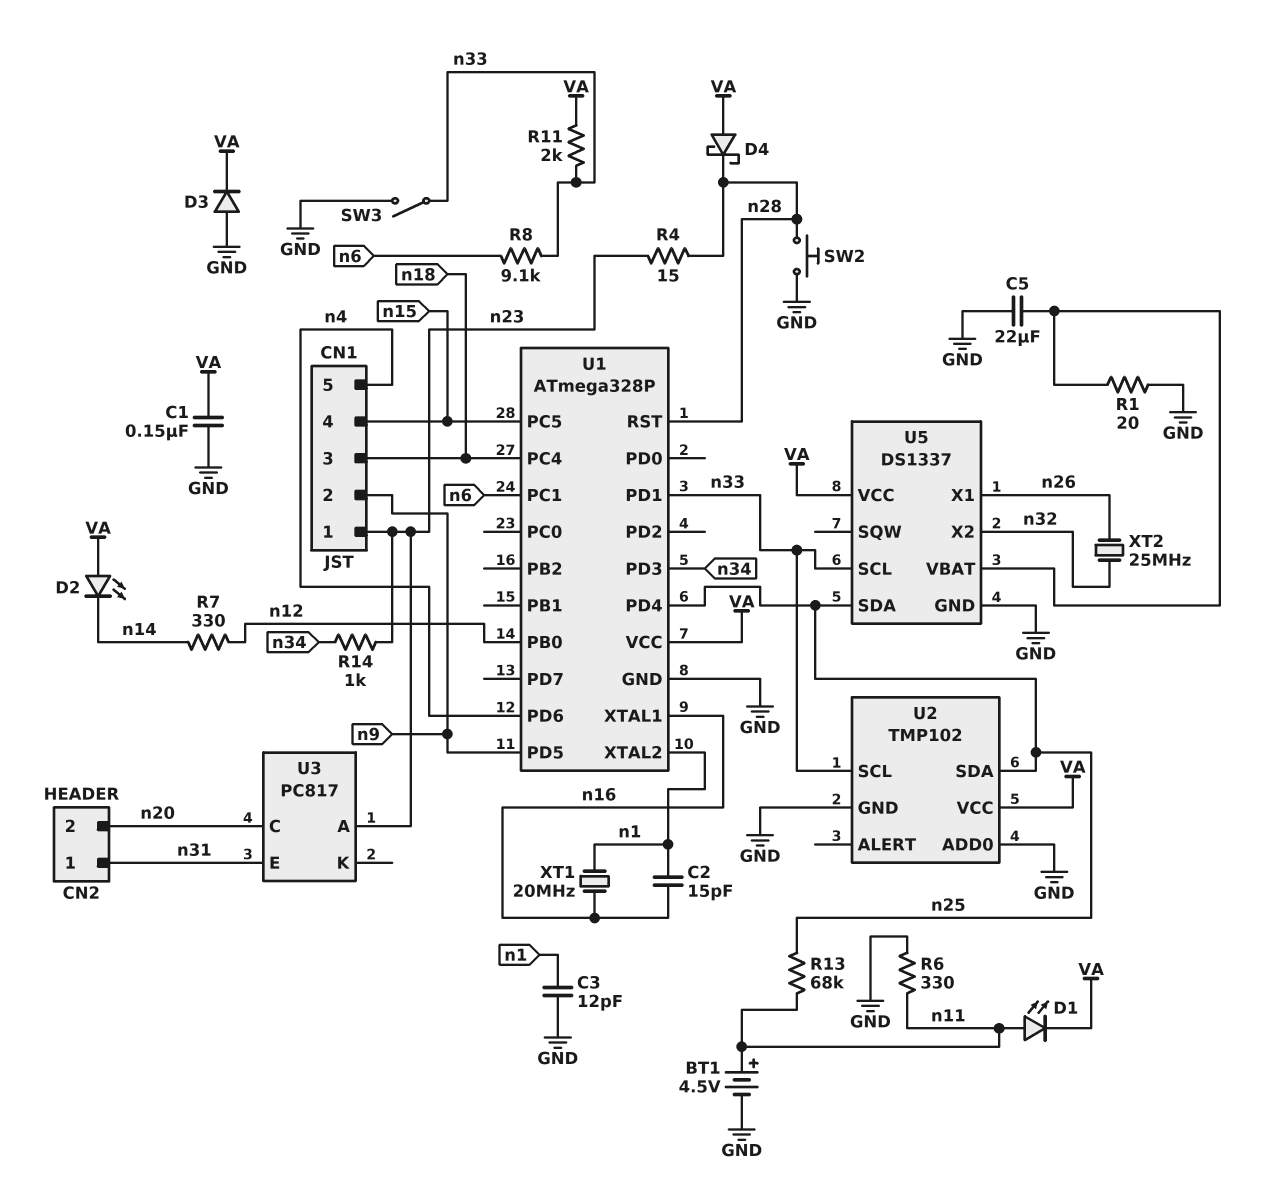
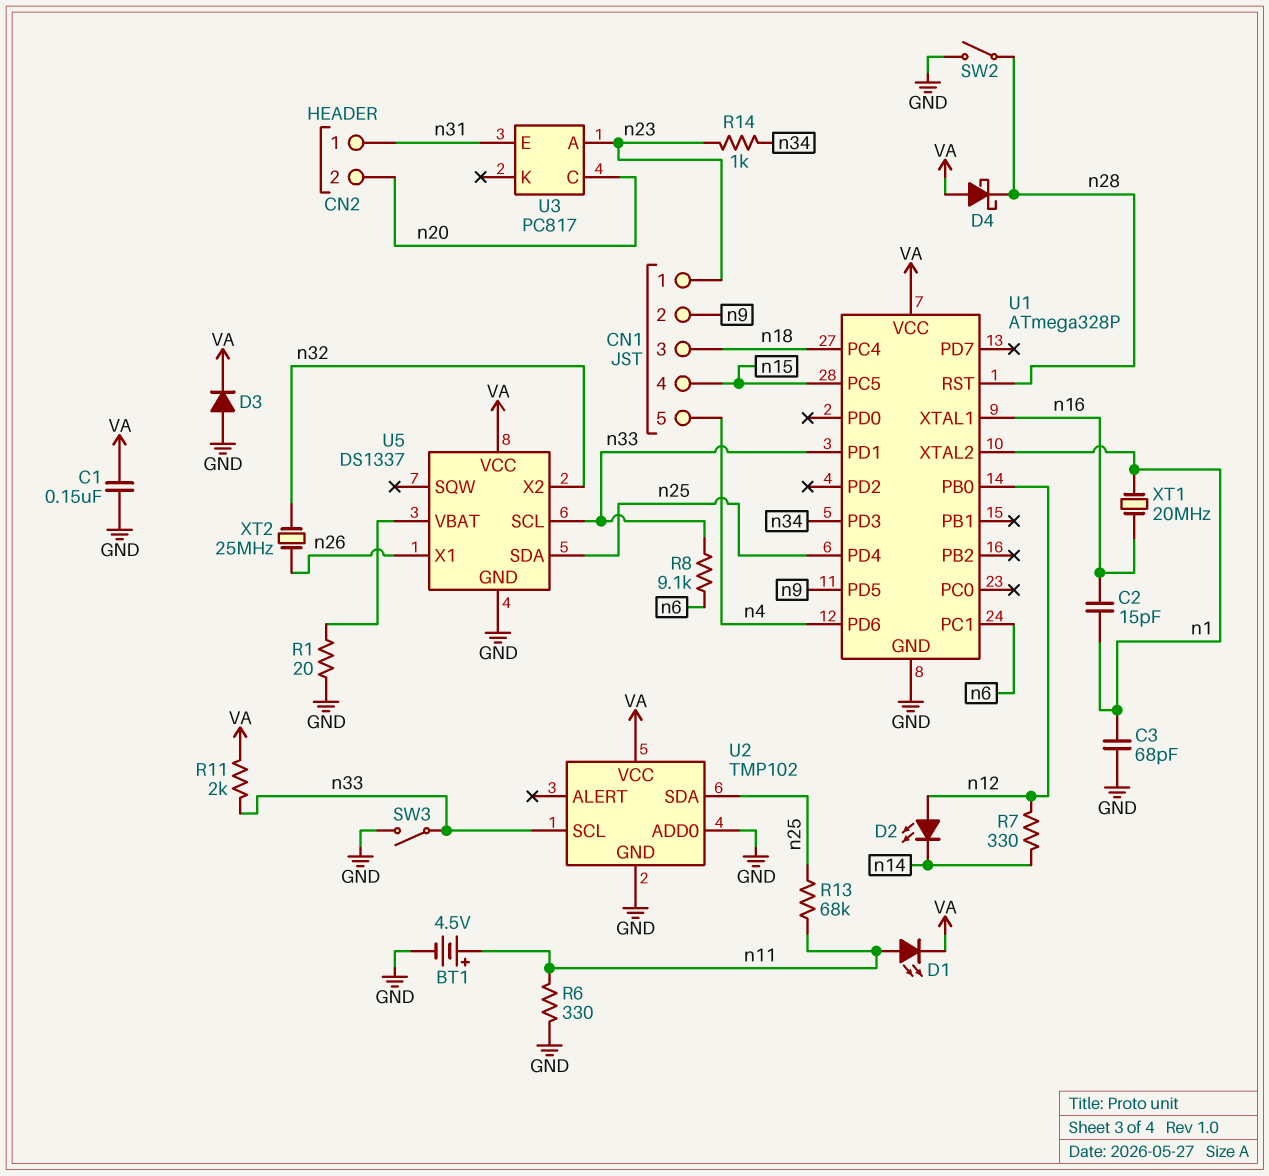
C3: 12pF (GND, n1) -> 68pF (GND, n1)
C5: 22uF (GND, U5/VBAT) -> none
D2: LED (A VA, K n14) -> LED (A n12, K n14)
R4: 15 (n23, n28) -> none
SW2: button (GND, n28) -> switch (GND, n28)

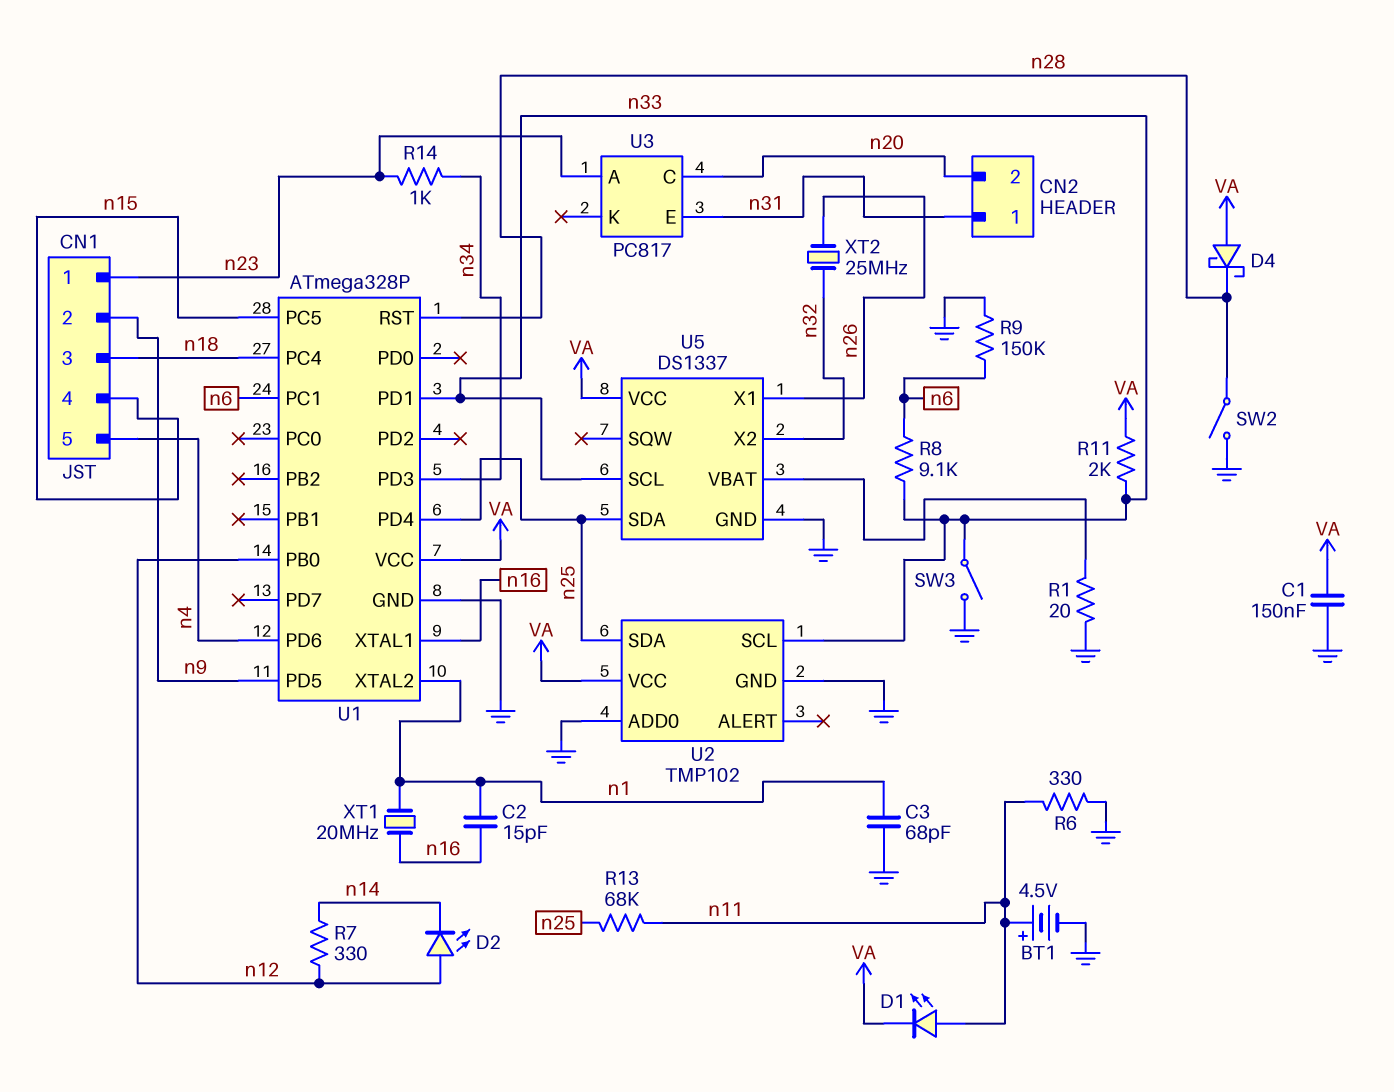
D3: diode (A GND, K VA) -> none
R9: none -> 150k (GND, n6)

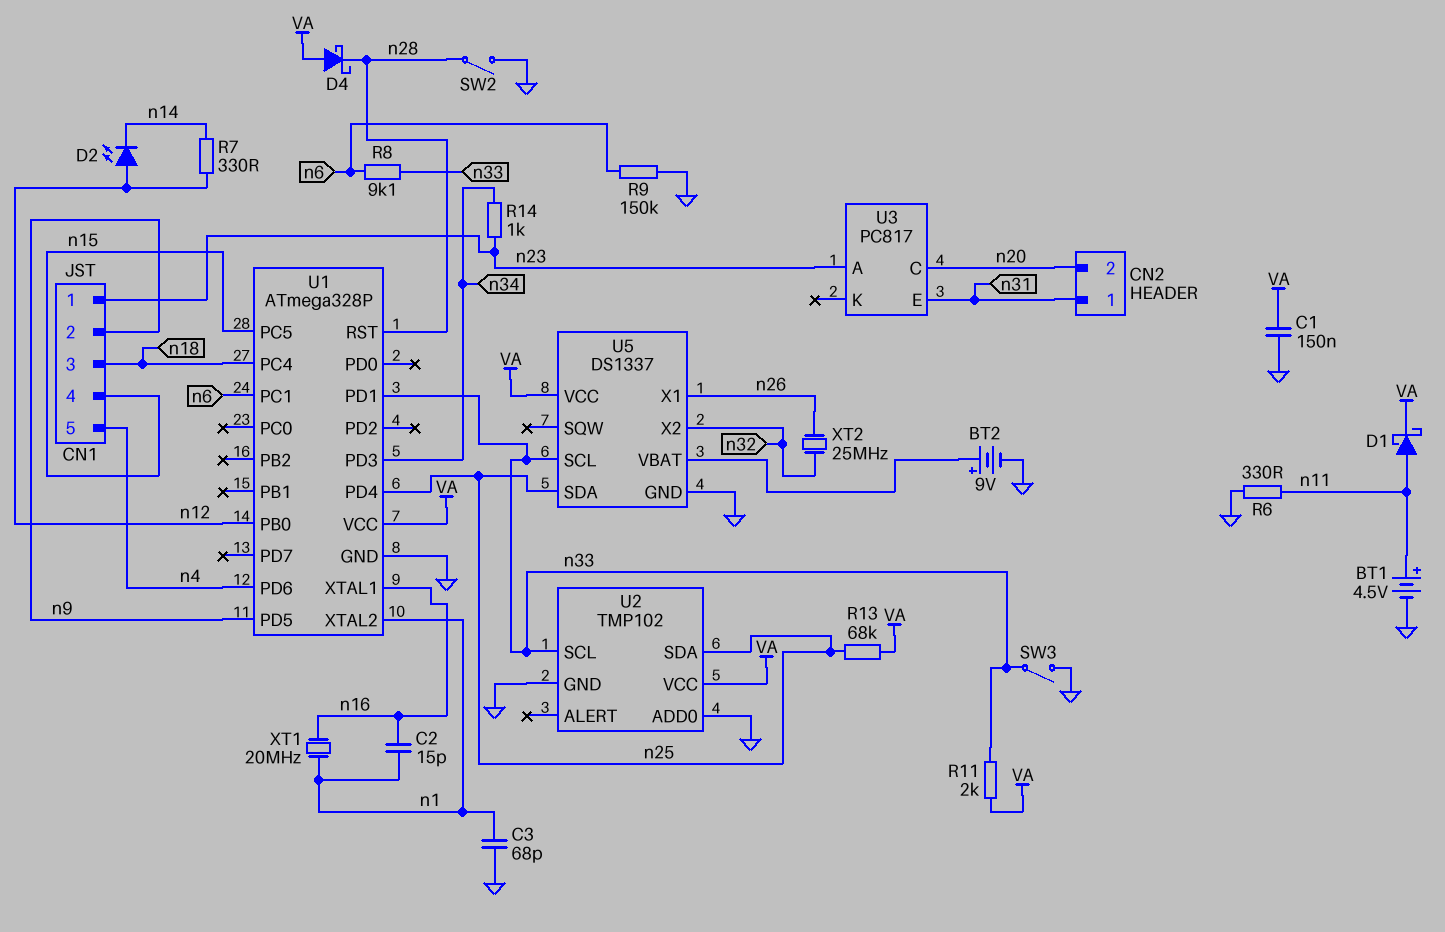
BT2: none -> 9V (plus U5/VBAT, minus GND)
D1: LED (A n11, K VA) -> schottky (A n11, K VA)
R1: 20 (GND, U5/VBAT) -> none
R13: 68k (n11, n25) -> 68k (VA, n25)

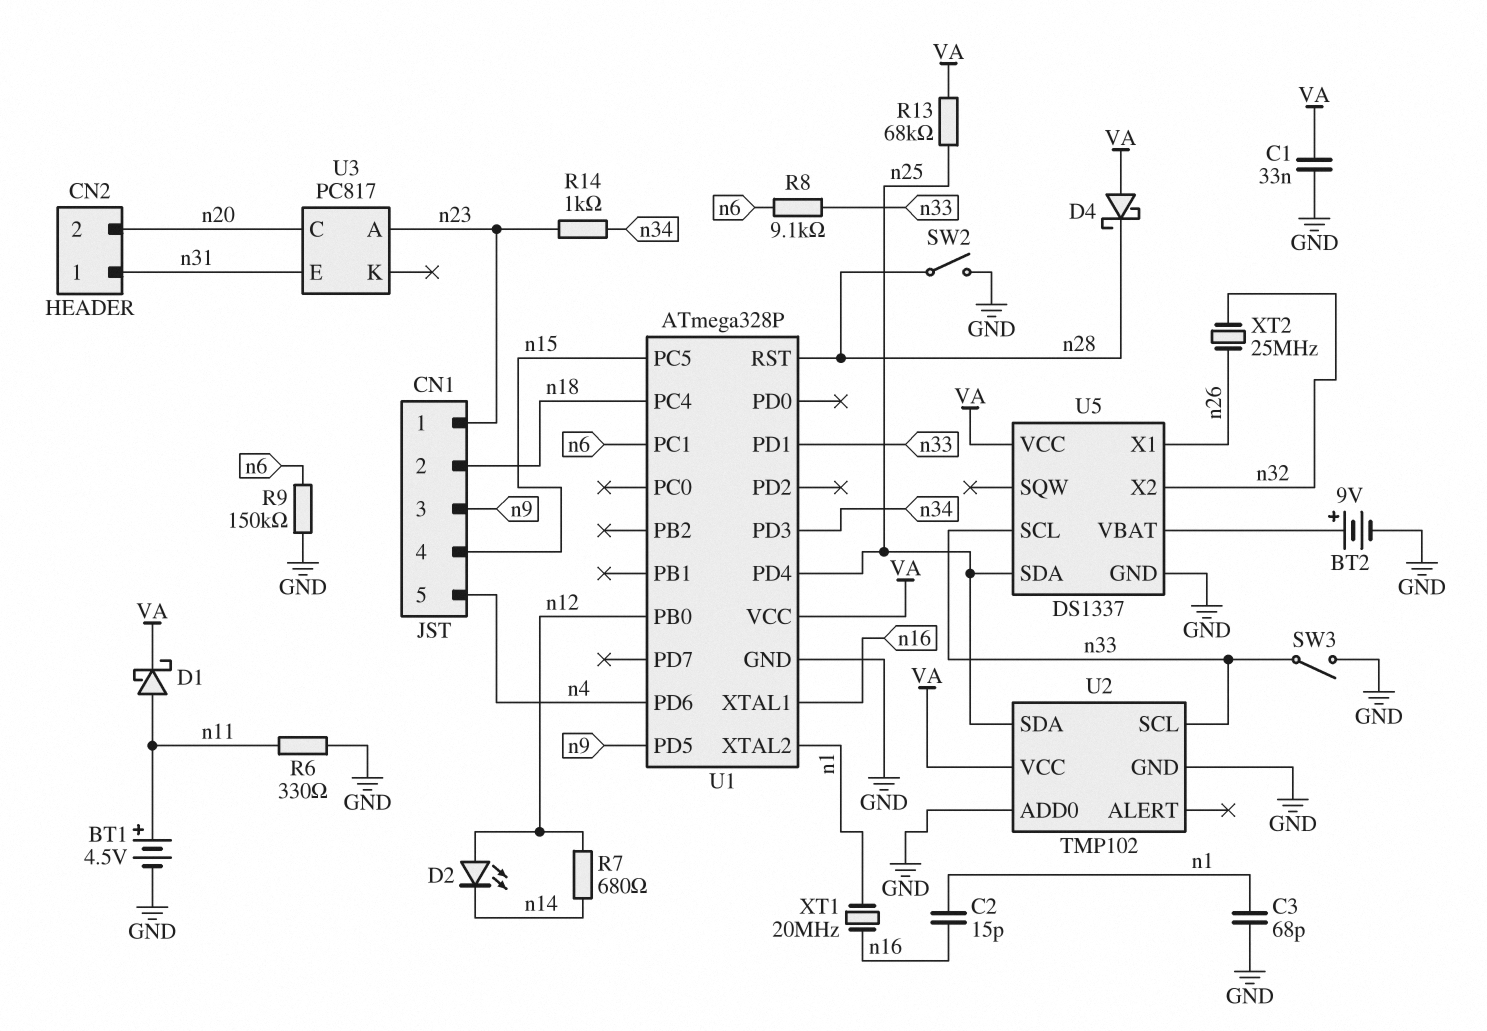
C1: 150nF (GND, VA) -> 33nF (GND, VA)
CN1 pin 2: n9 -> n18
CN1 pin 3: n18 -> n9
R7: 330 (n12, n14) -> 680 (n12, n14)
R11: 2k (VA, n33) -> none

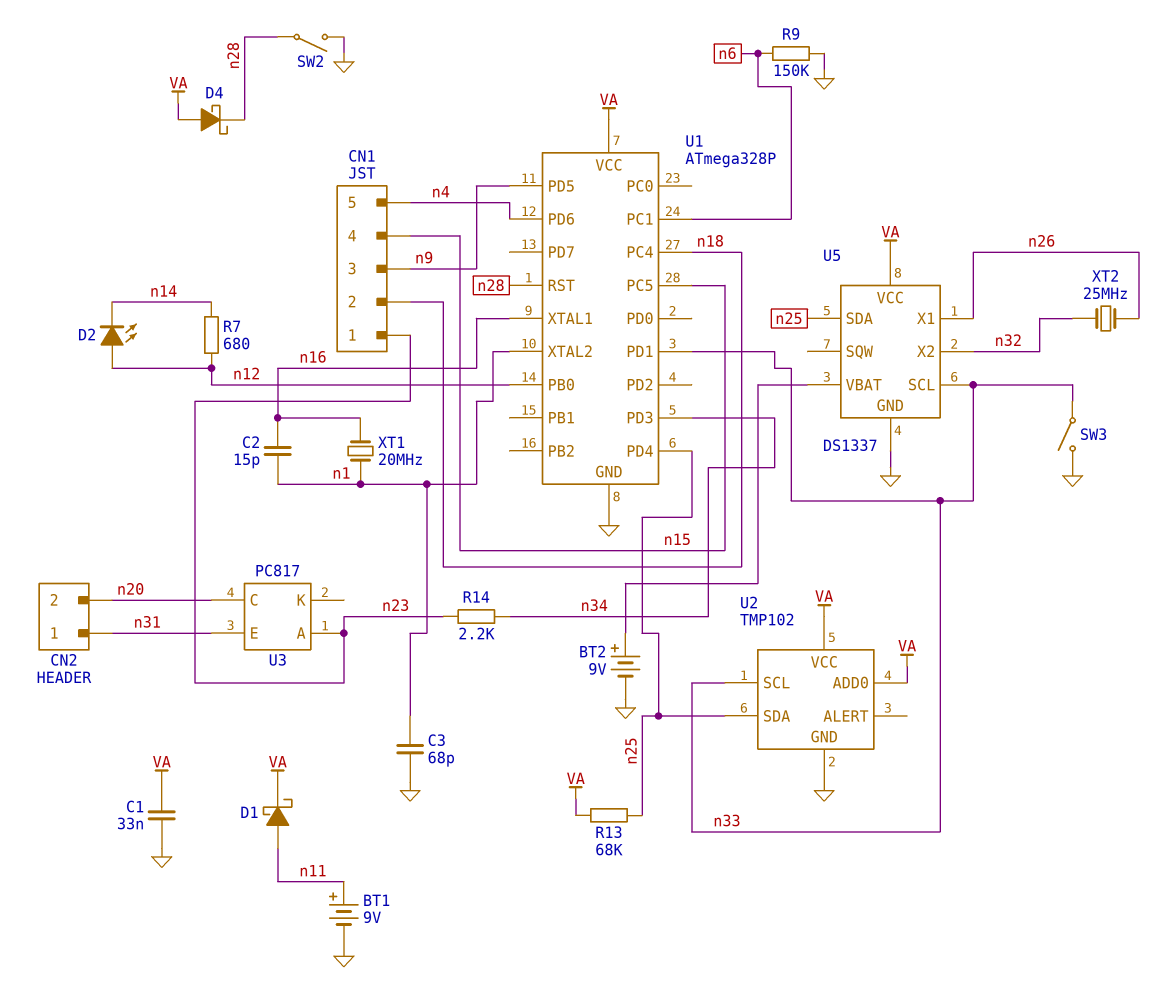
BT1: 4.5V (plus n11, minus GND) -> 9V (plus n11, minus GND)
R6: 330 (GND, n11) -> none
R8: 9.1k (n6, n33) -> none
R14: 1k (n23, n34) -> 2.2k (n23, n34)
U2 pin ADD0: GND -> VA

